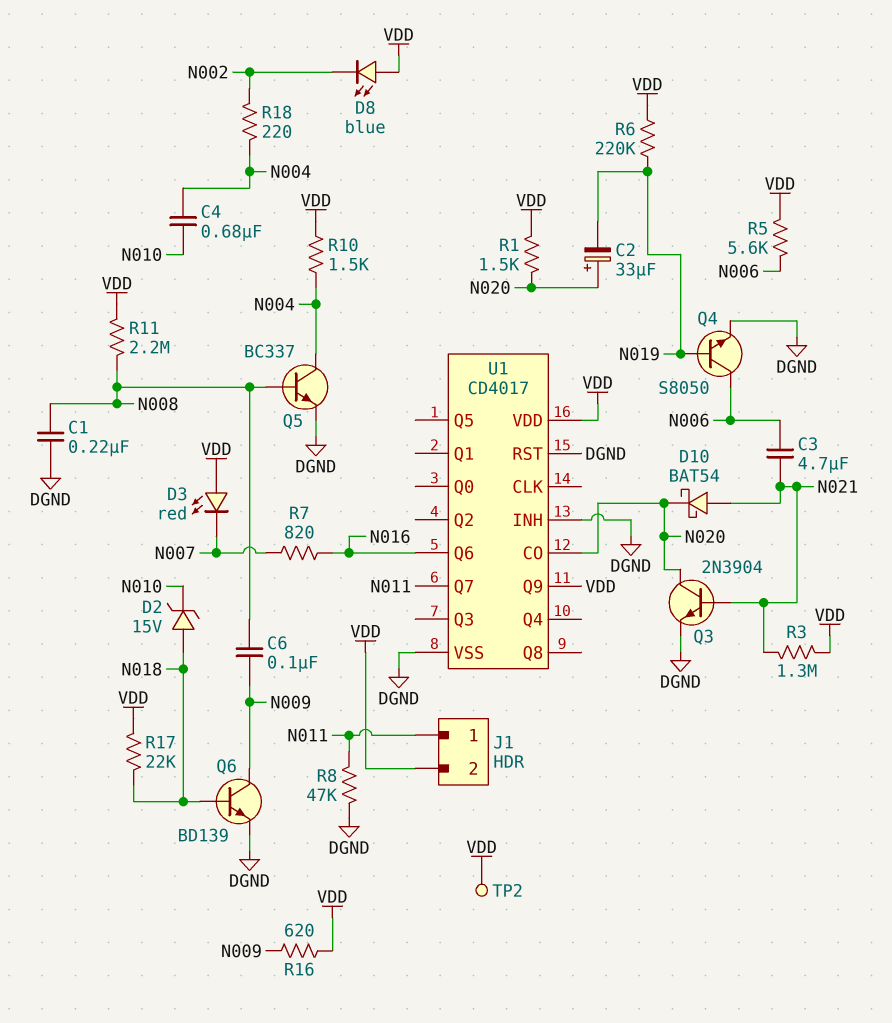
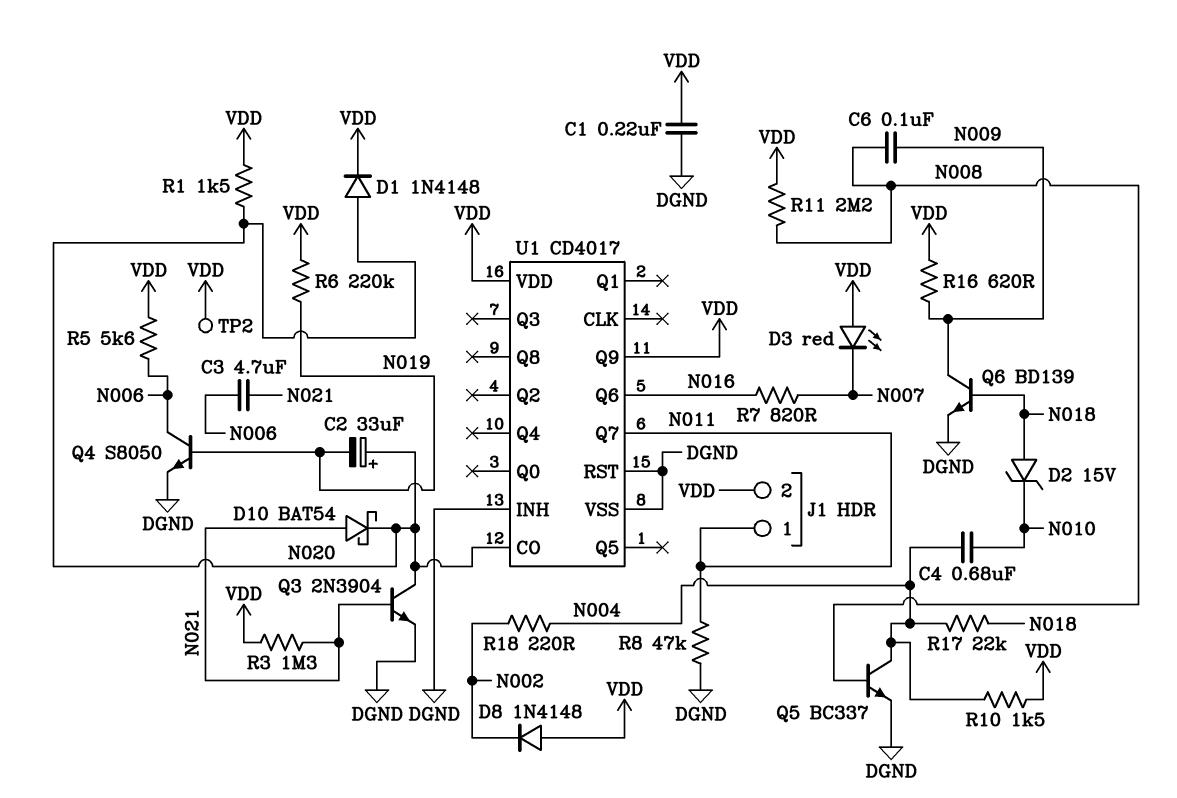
C1: 220nF (DGND, N008) -> 220nF (DGND, VDD)
D1: none -> diode 1N4148 (A N020, K VDD)
D8: LED blue (A VDD, K N002) -> diode 1N4148 (A VDD, K N002)
R17: 22k (N018, VDD) -> 22k (N004, N018)

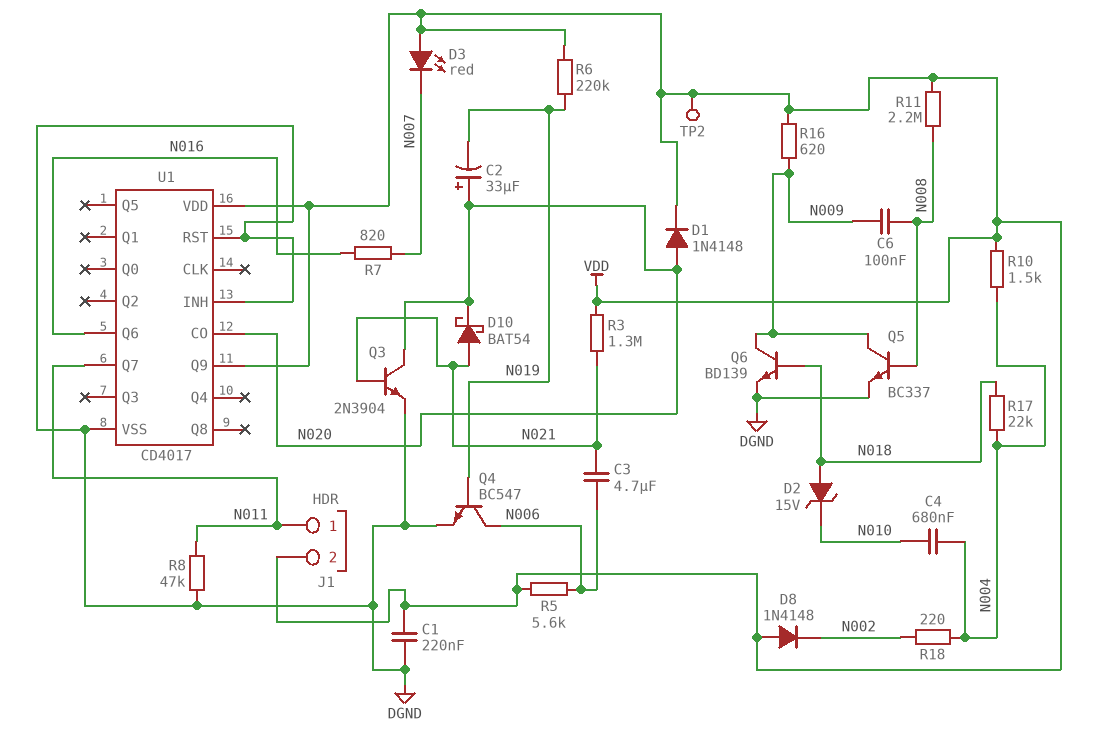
Q4: NPN S8050 (B N019, C N006, E DGND) -> NPN BC547 (B N019, C N006, E DGND)
Q5: NPN BC337 (B N008, C N004, E DGND) -> NPN BC337 (B N008, C N009, E DGND)
R1: 1.5k (N020, VDD) -> none

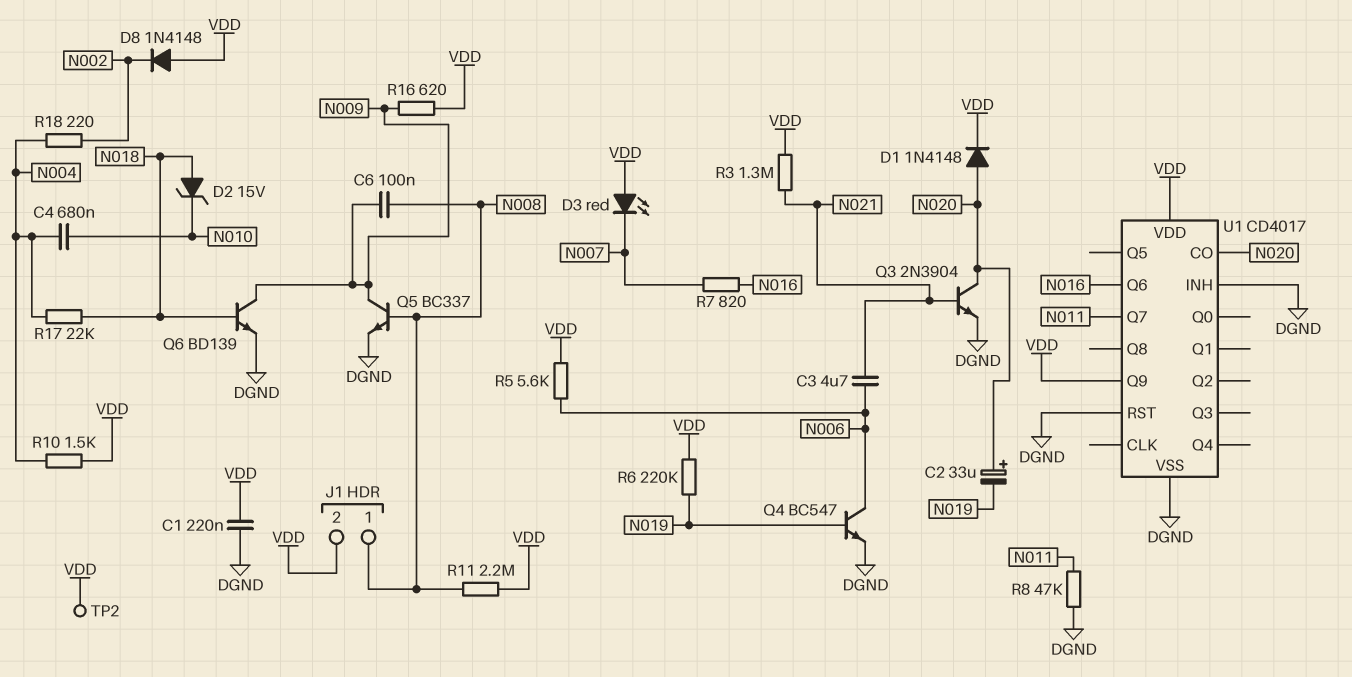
D10: schottky BAT54 (A N021, K N020) -> none
J1 pin 1: N011 -> N008

